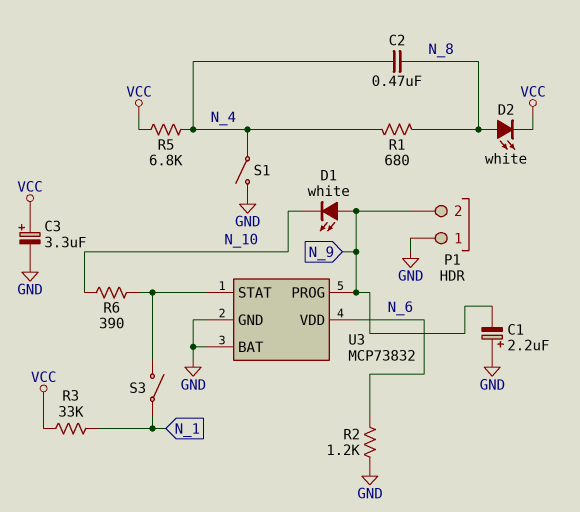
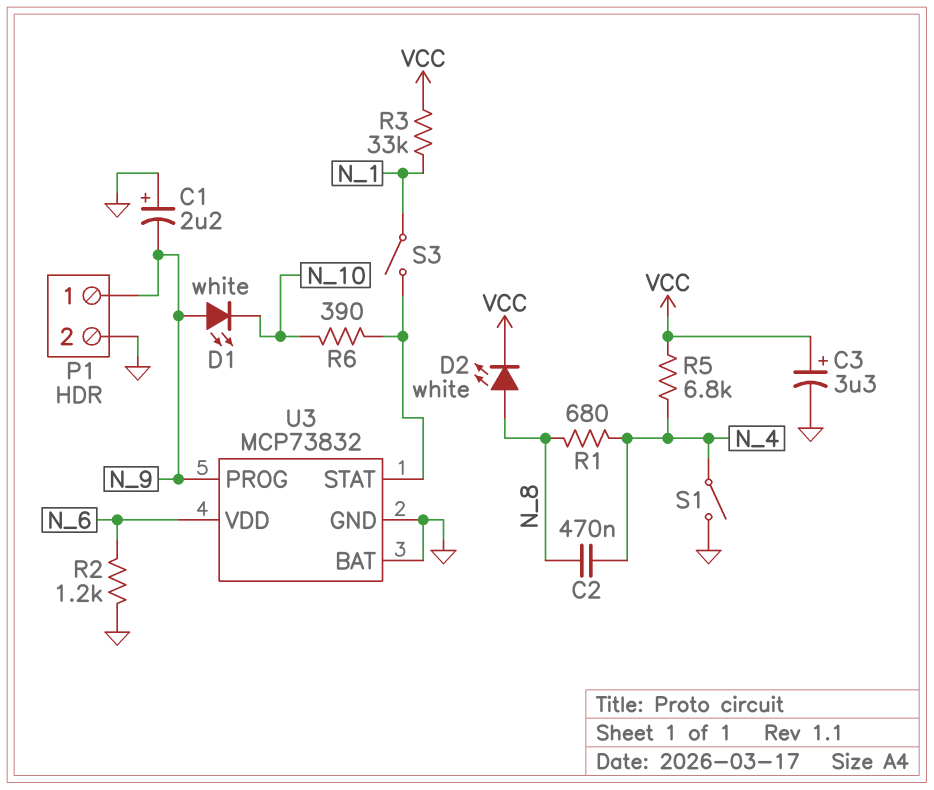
P1 pin 1: GND -> N_9
P1 pin 2: N_9 -> GND

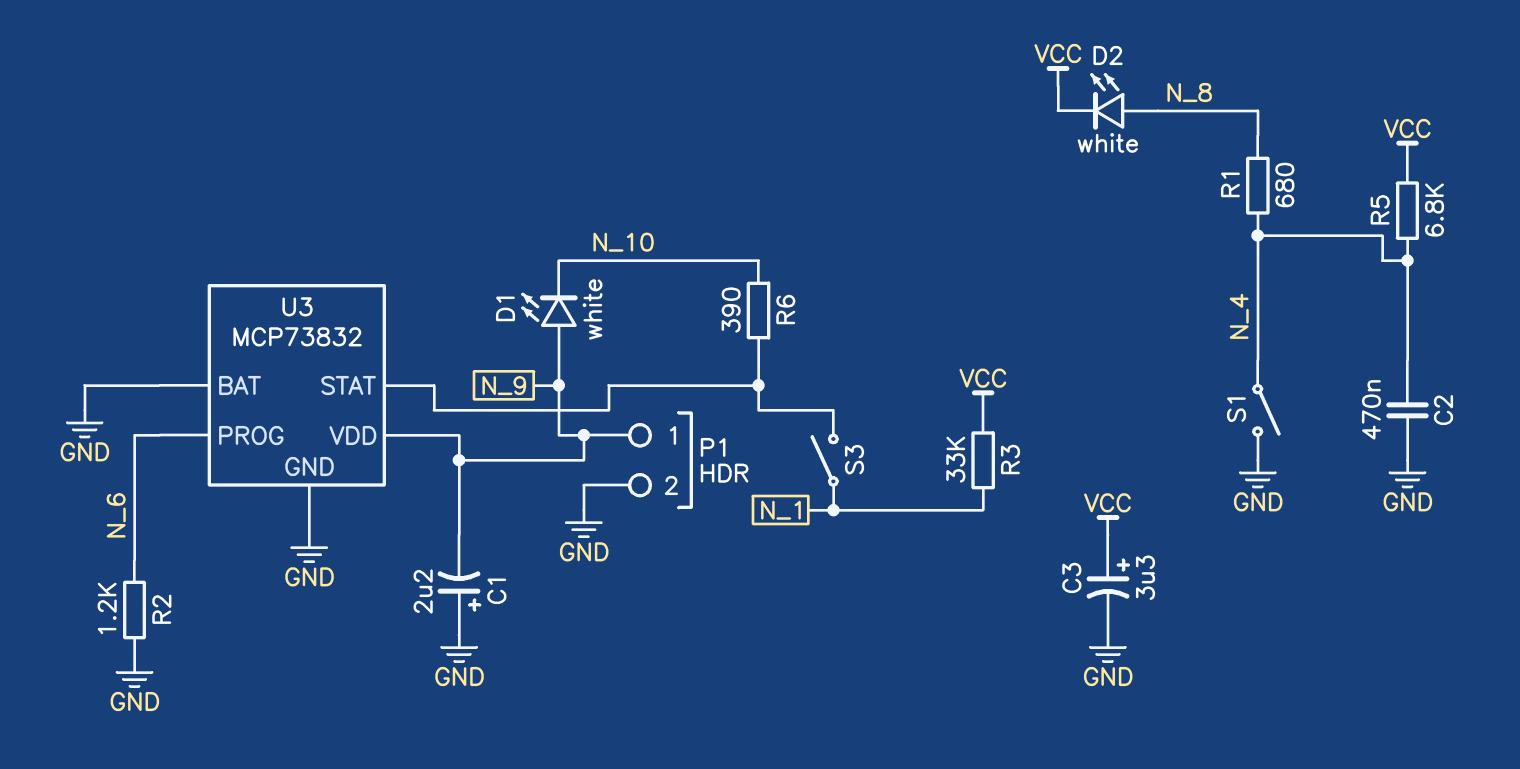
C2: 470nF (N_4, N_8) -> 470nF (GND, N_4)
U3 pin PROG: N_9 -> N_6
U3 pin VDD: N_6 -> N_9

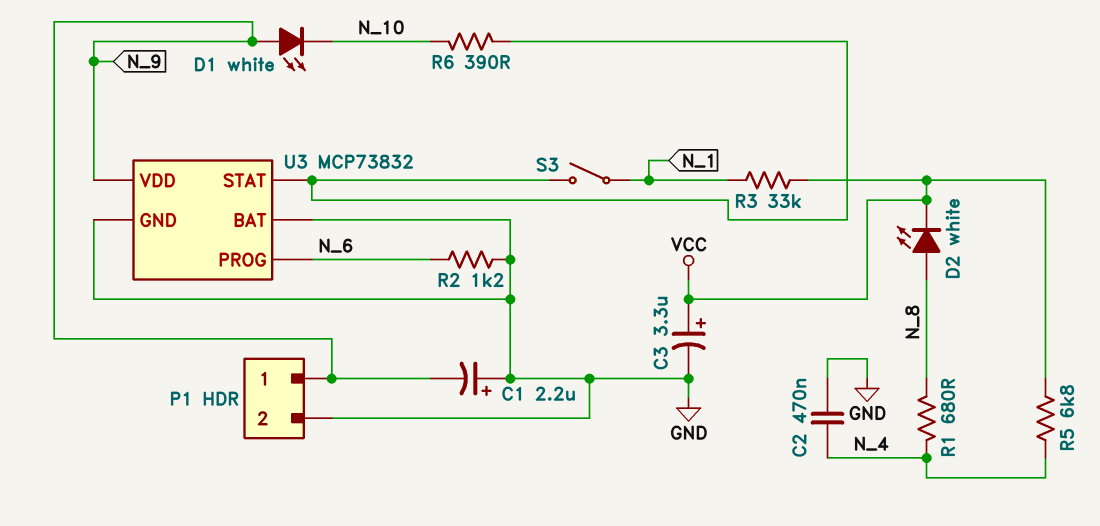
S1: switch (GND, N_4) -> none

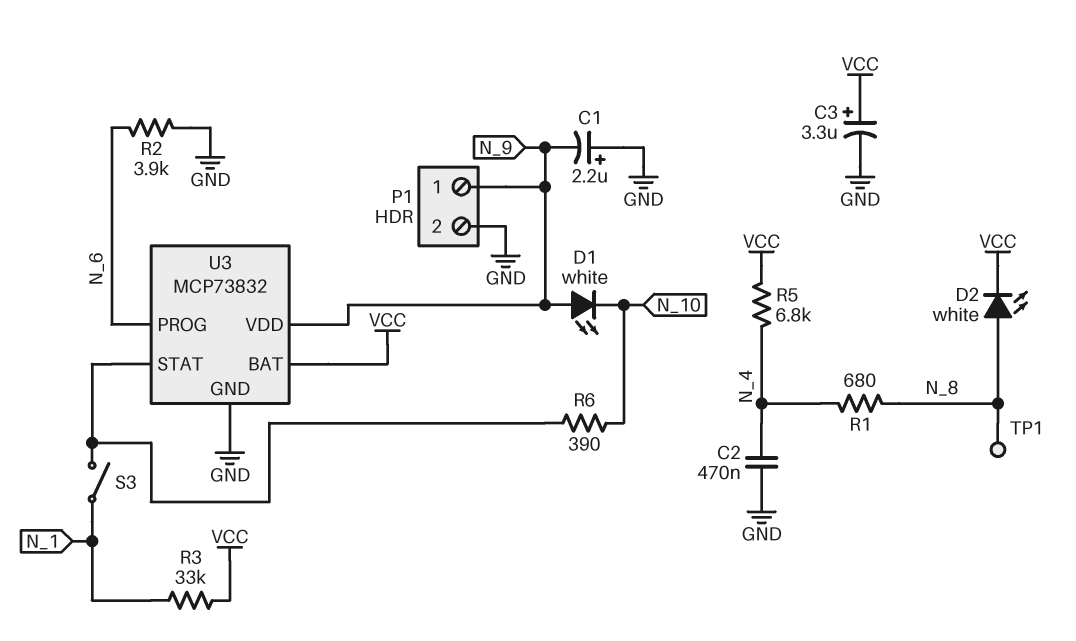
R2: 1.2k (GND, N_6) -> 3.9k (GND, N_6)
TP1: none -> test point (N_8)
U3 pin BAT: GND -> VCC

